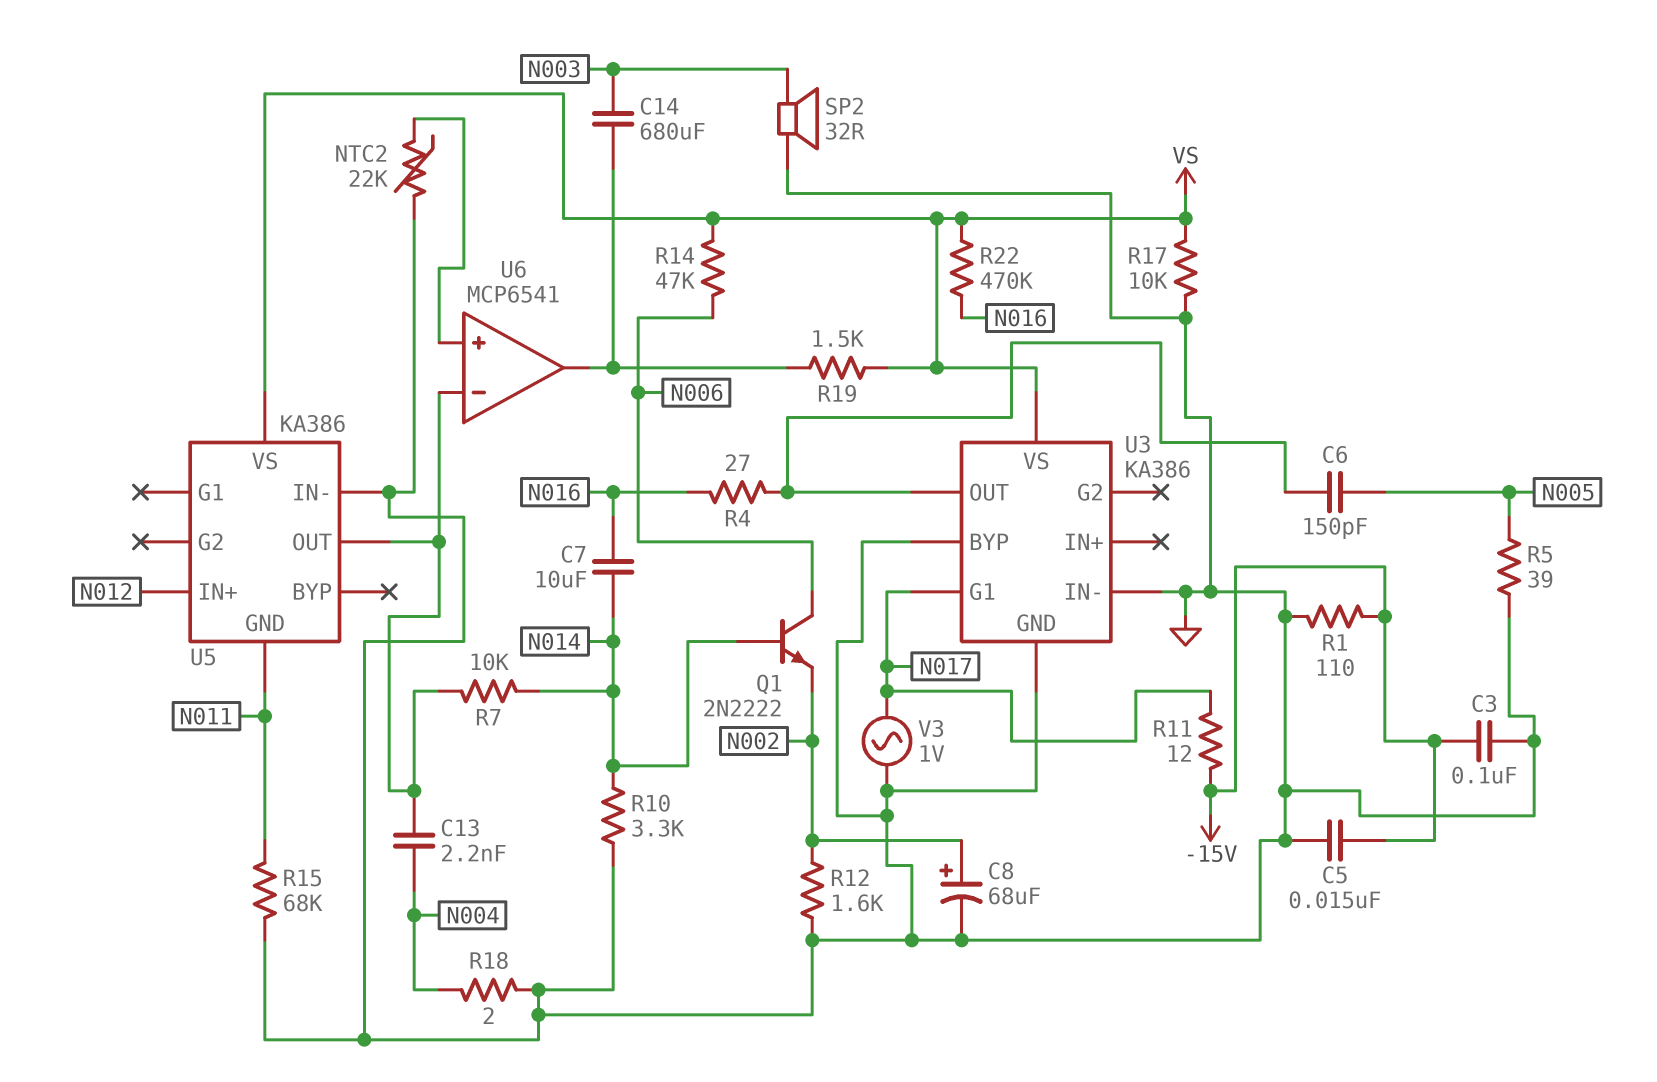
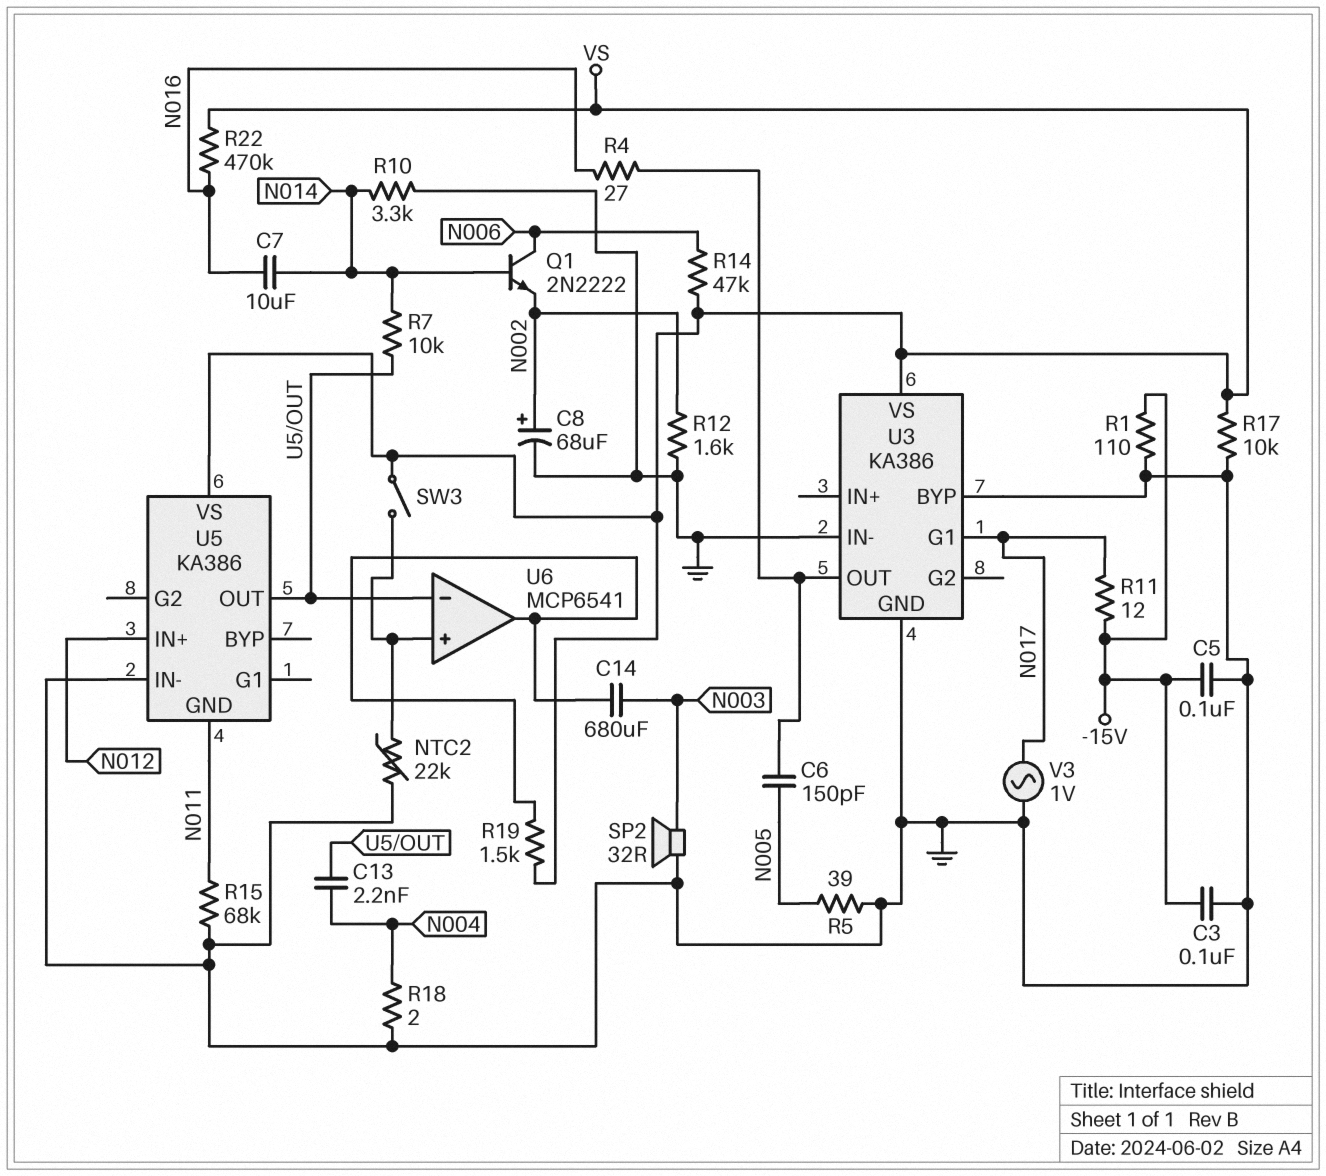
C5: 15nF (-15V, GND) -> 100nF (-15V, GND)
SW3: none -> switch (U6/in+, VS)

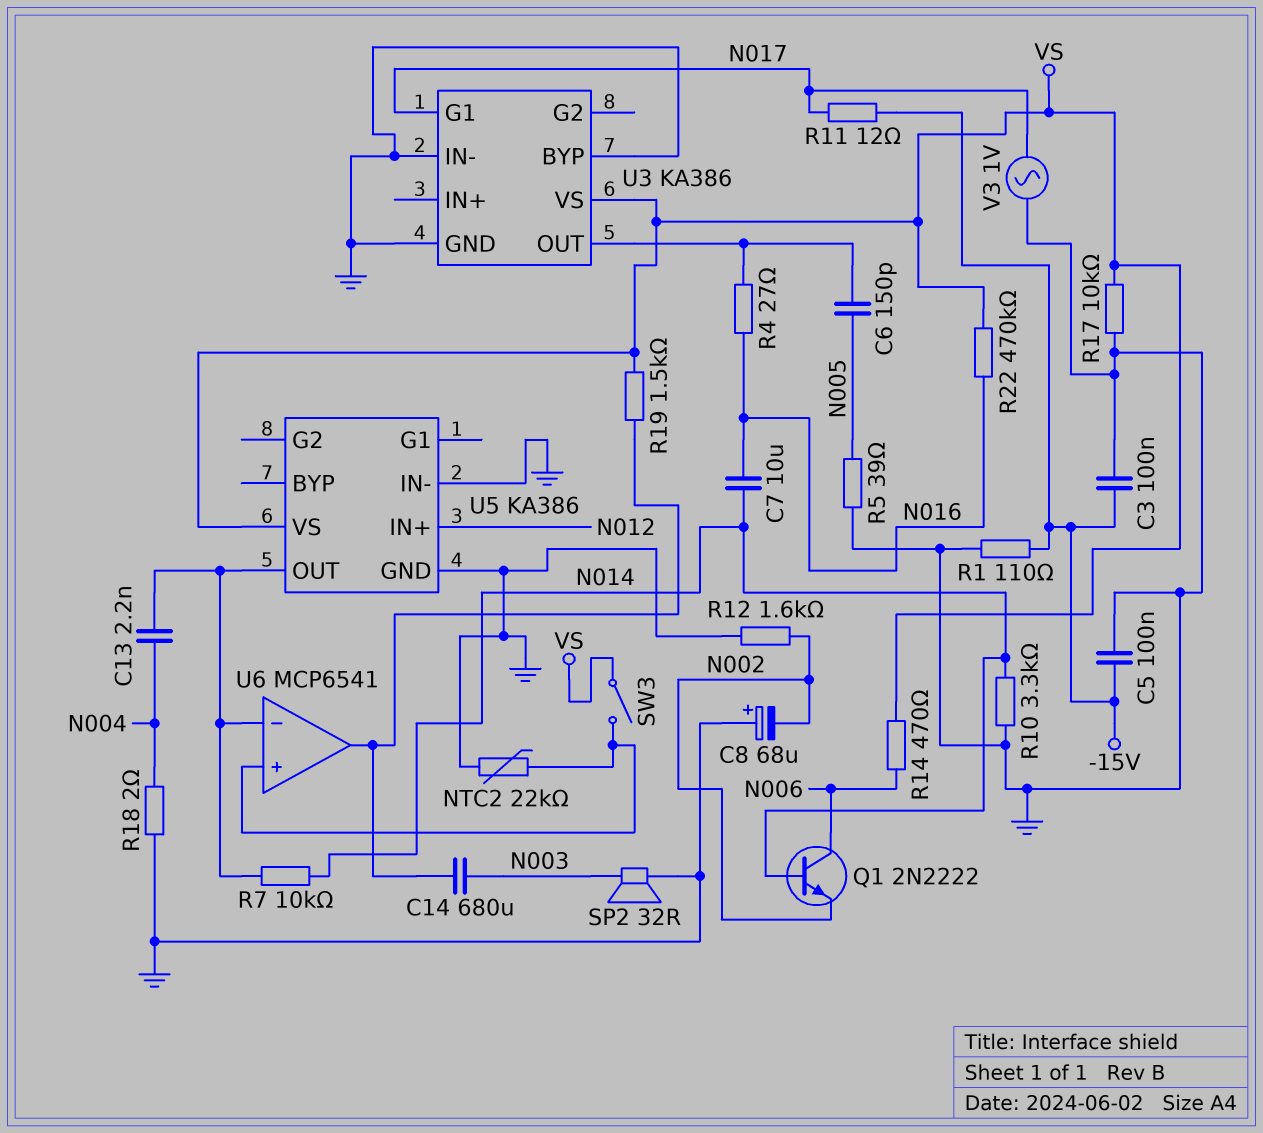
C8: 68uF (plus N002, minus GND) -> 68uF (plus GND, minus N002)
R14: 47k (N006, VS) -> 470 (N006, VS)
R15: 68k (GND, N011) -> none
U5 pin GND: N011 -> GND

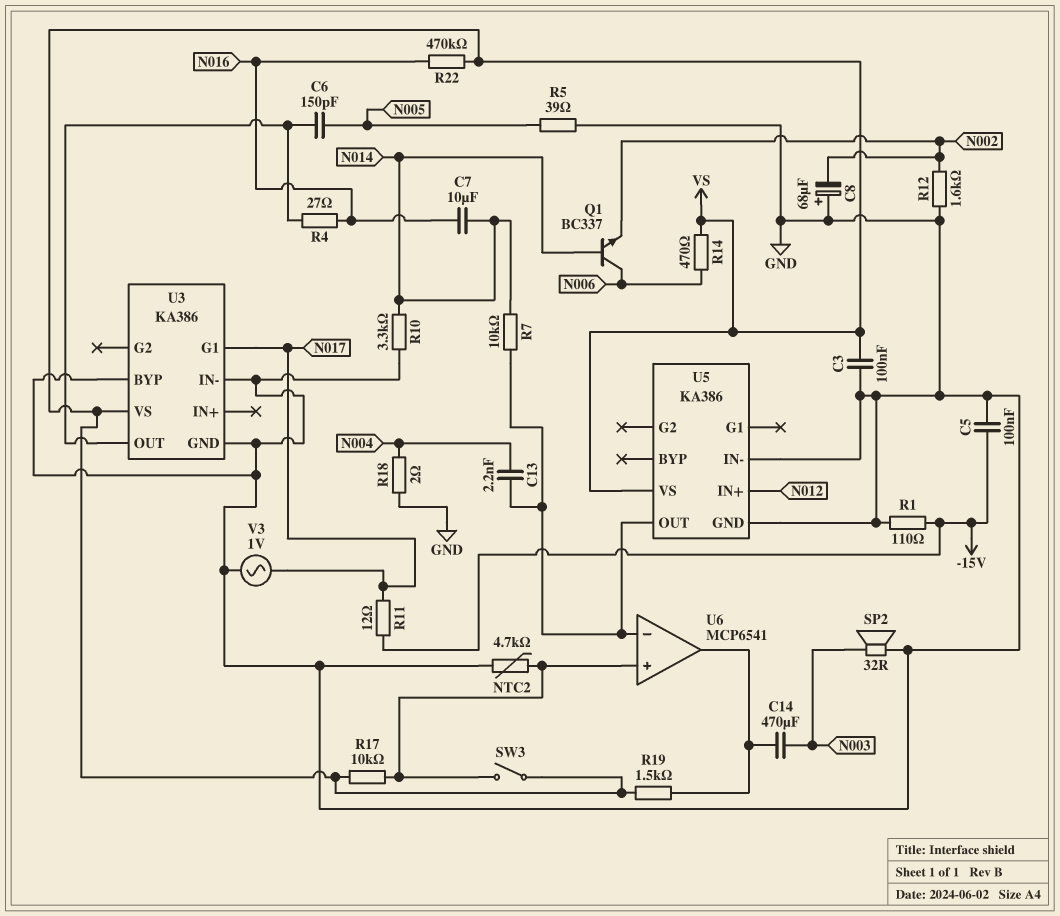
C3: 100nF (-15V, GND) -> 100nF (GND, VS)
C14: 680uF (N003, U6/out) -> 470uF (N003, U6/out)
NTC2: 22k (GND, U6/in+) -> 4.7k (GND, U6/in+)
Q1: NPN 2N2222 (B N014, C N006, E N002) -> NPN BC337 (B N014, C N006, E N002)
R17: 10k (GND, VS) -> 10k (U6/in+, VS)

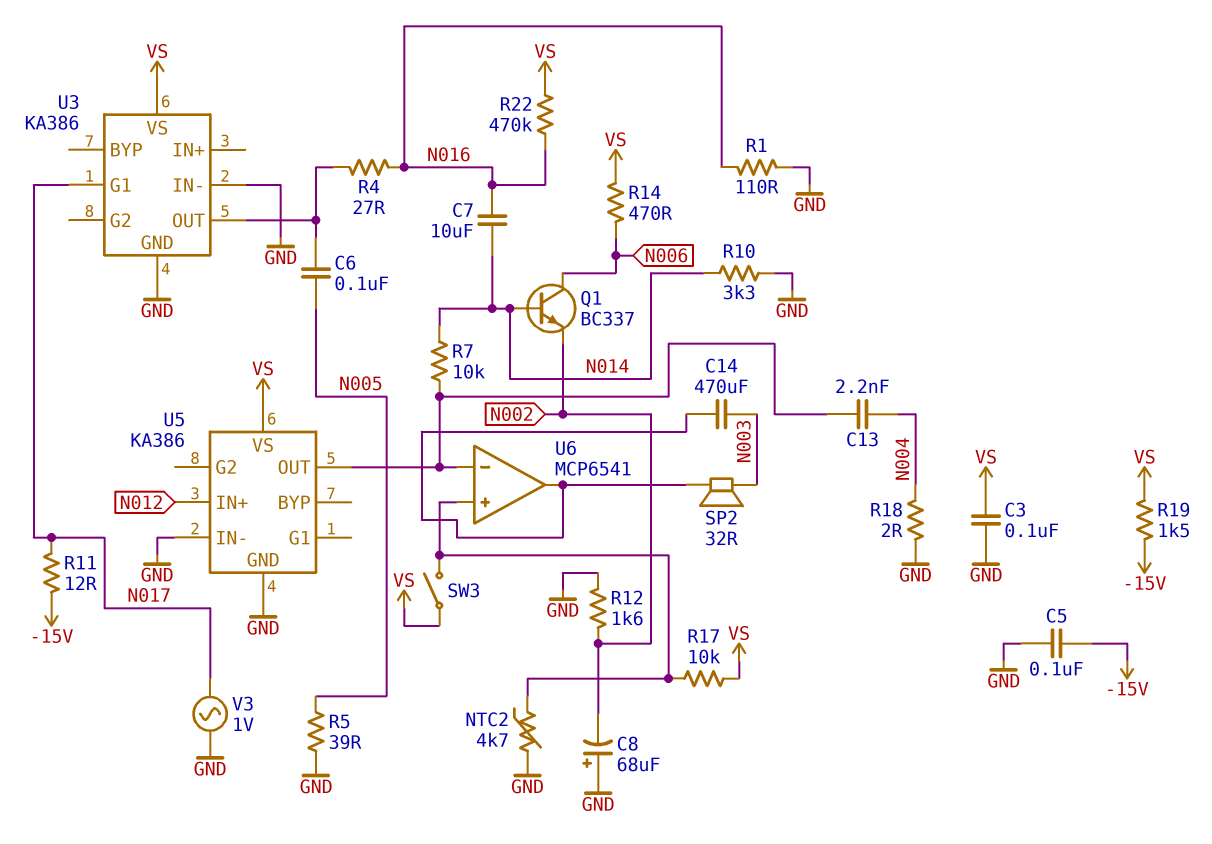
C6: 150pF (N005, U3/OUT) -> 100nF (N005, U3/OUT)
R1: 110 (-15V, GND) -> 110 (GND, N016)
R19: 1.5k (U6/out, VS) -> 1.5k (-15V, VS)
SP2: speaker 32R (GND, N003) -> speaker 32R (N003, U6/out)
U3 pin BYP: GND -> none

